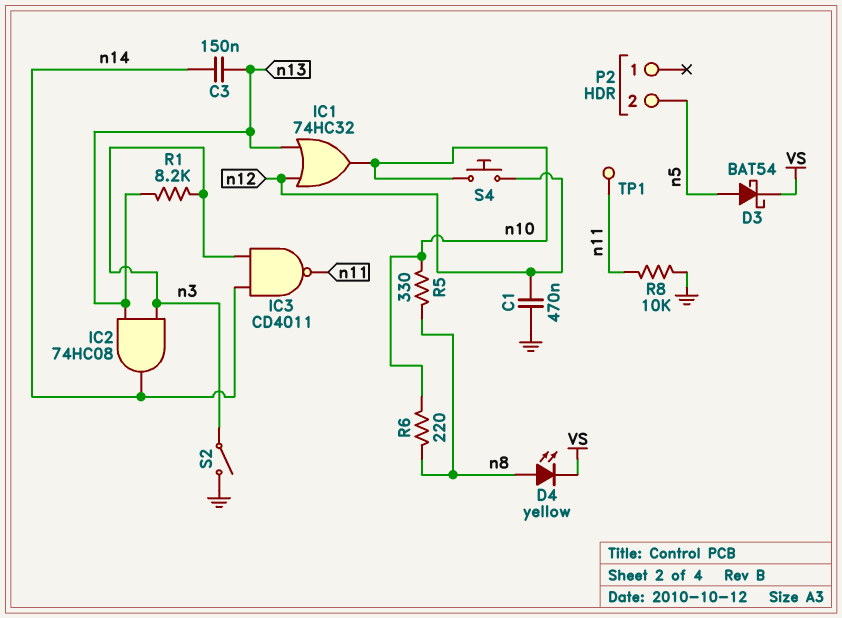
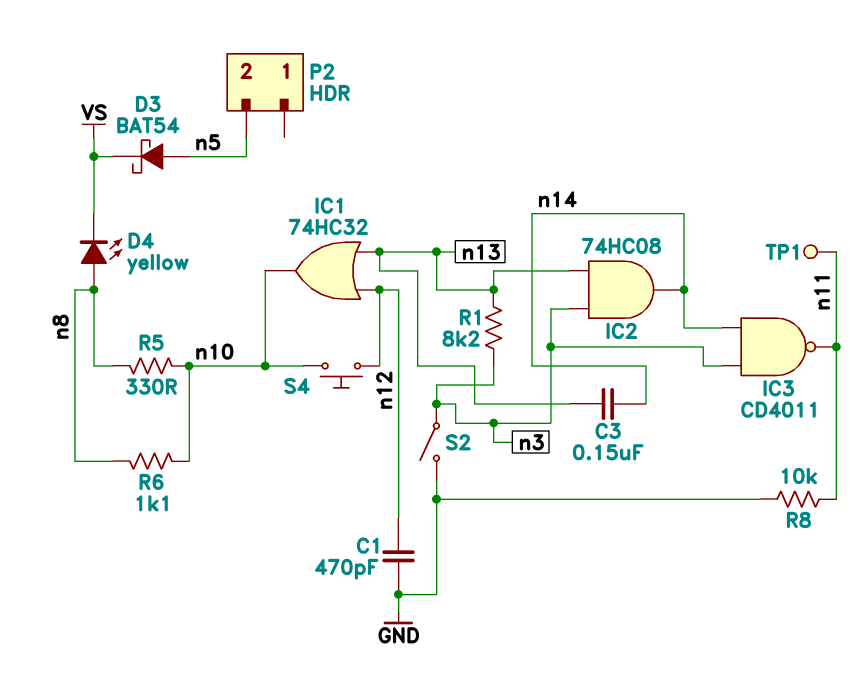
C1: 470nF (GND, n12) -> 470pF (GND, n12)
R6: 220 (n8, n10) -> 1.1k (n8, n10)

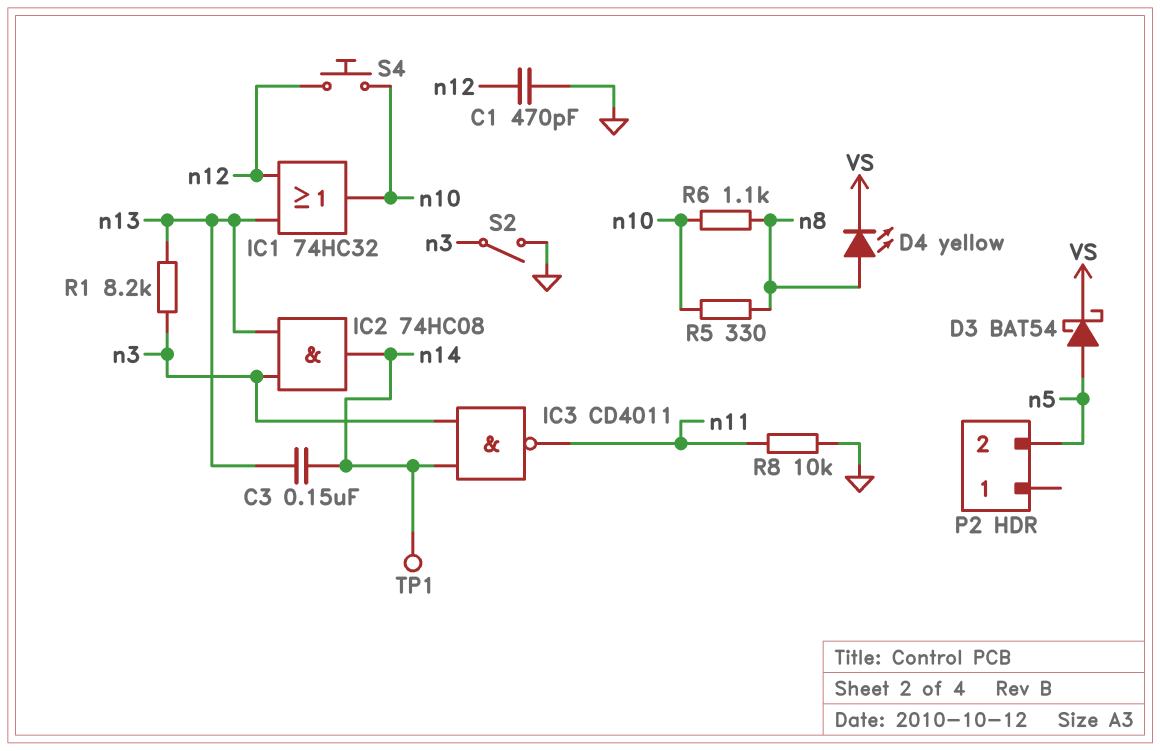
TP1: test point (n11) -> test point (n14)

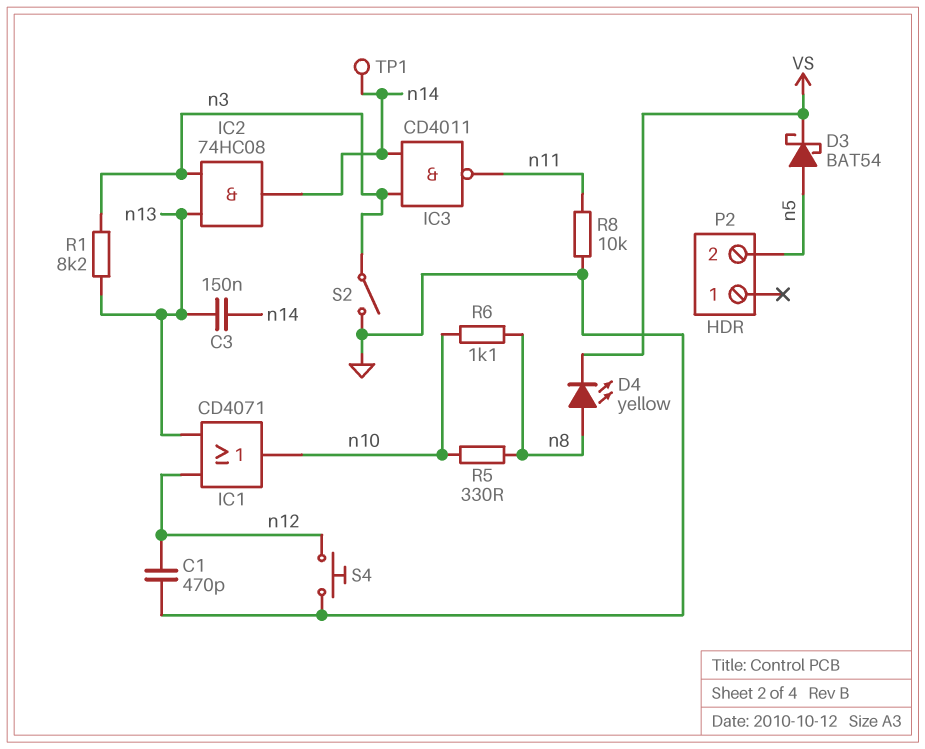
IC1: OR 74HC32 (in n12, in n13, out n10) -> OR CD4071 (in n12, in n13, out n10)
S4: button (n10, n12) -> button (GND, n12)

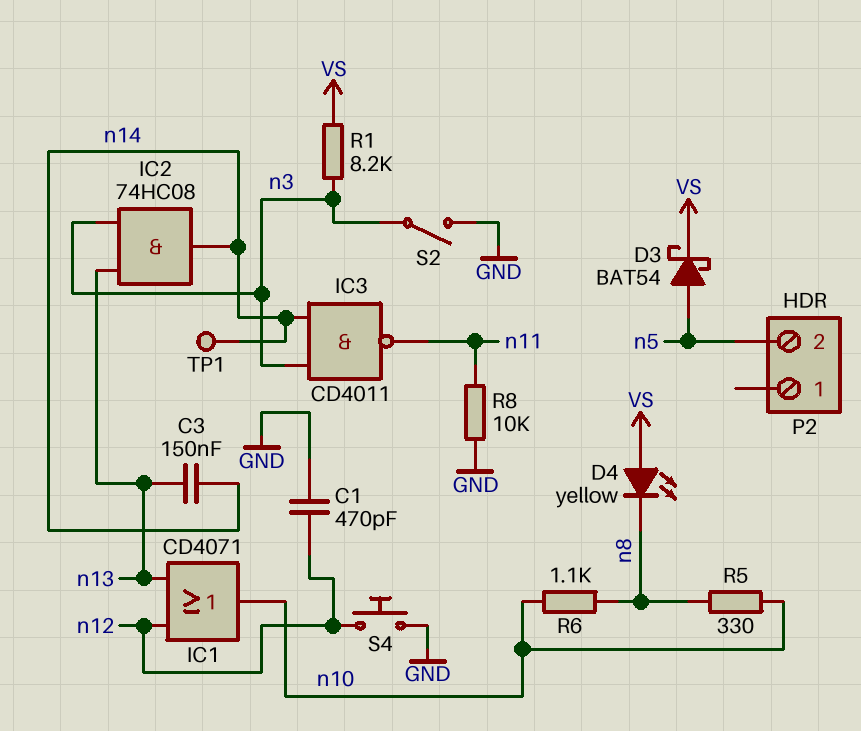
D4: LED yellow (A n8, K VS) -> LED yellow (A VS, K n8)
R1: 8.2k (n3, n13) -> 8.2k (VS, n3)

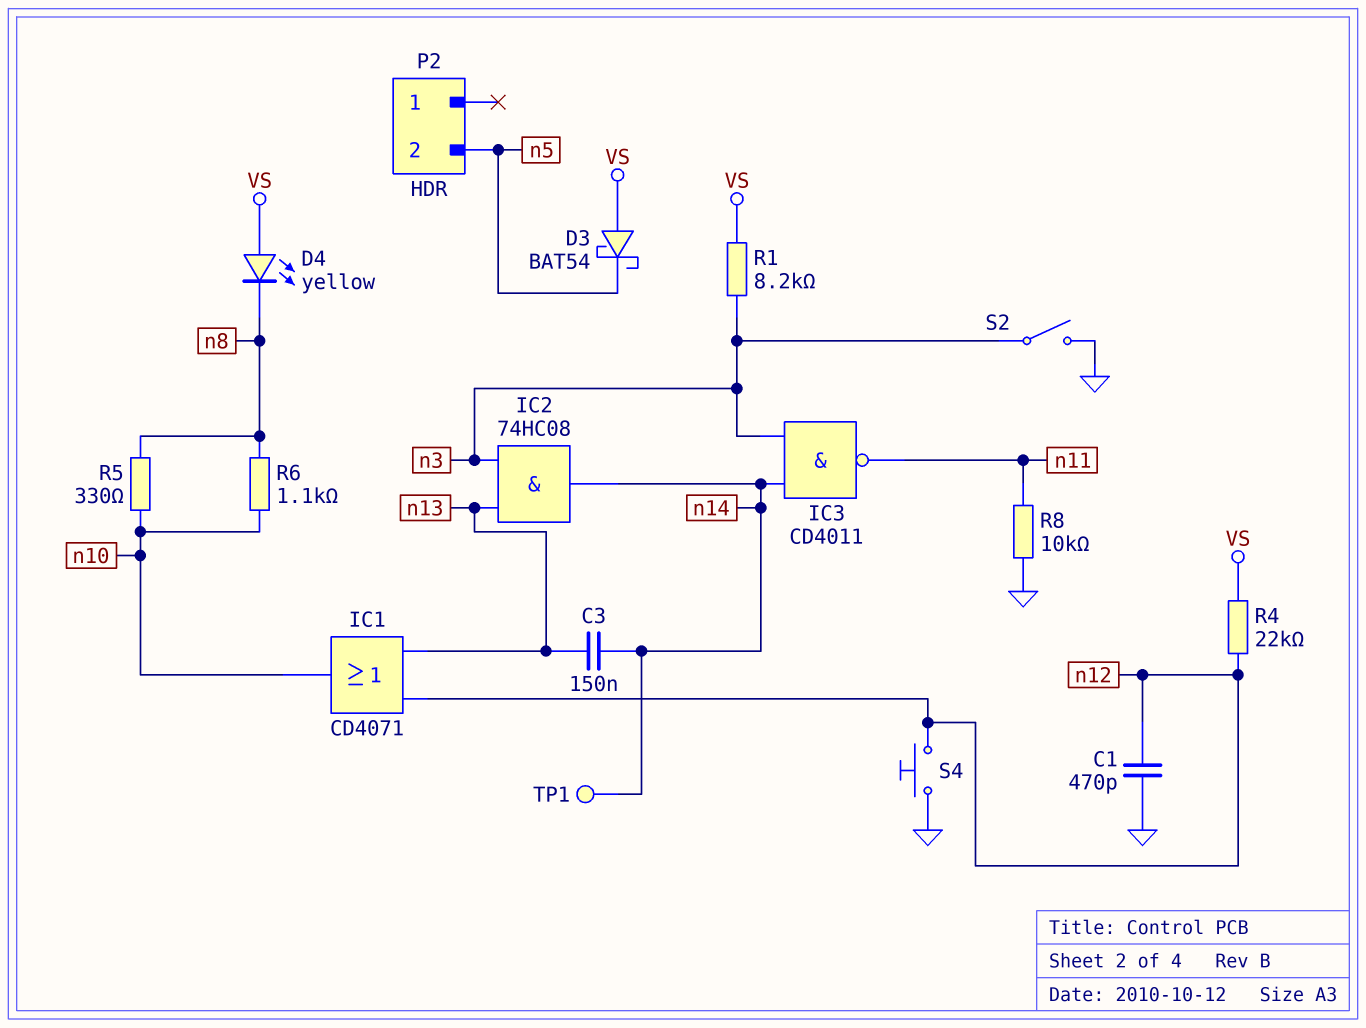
D3: schottky BAT54 (A n5, K VS) -> schottky BAT54 (A VS, K n5)
R4: none -> 22k (VS, n12)

